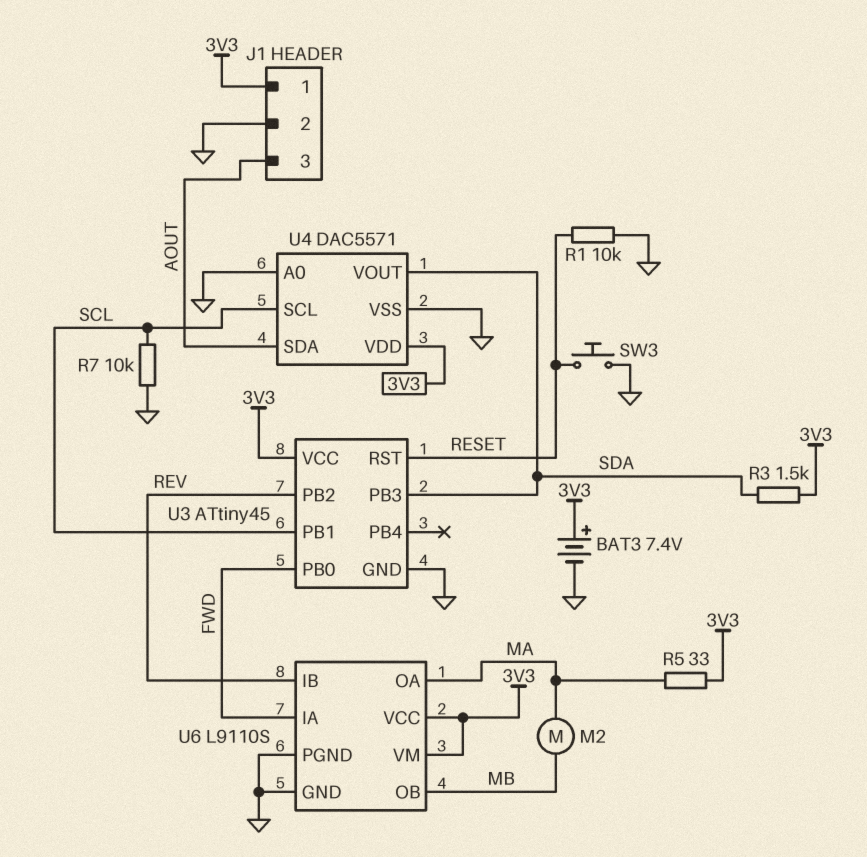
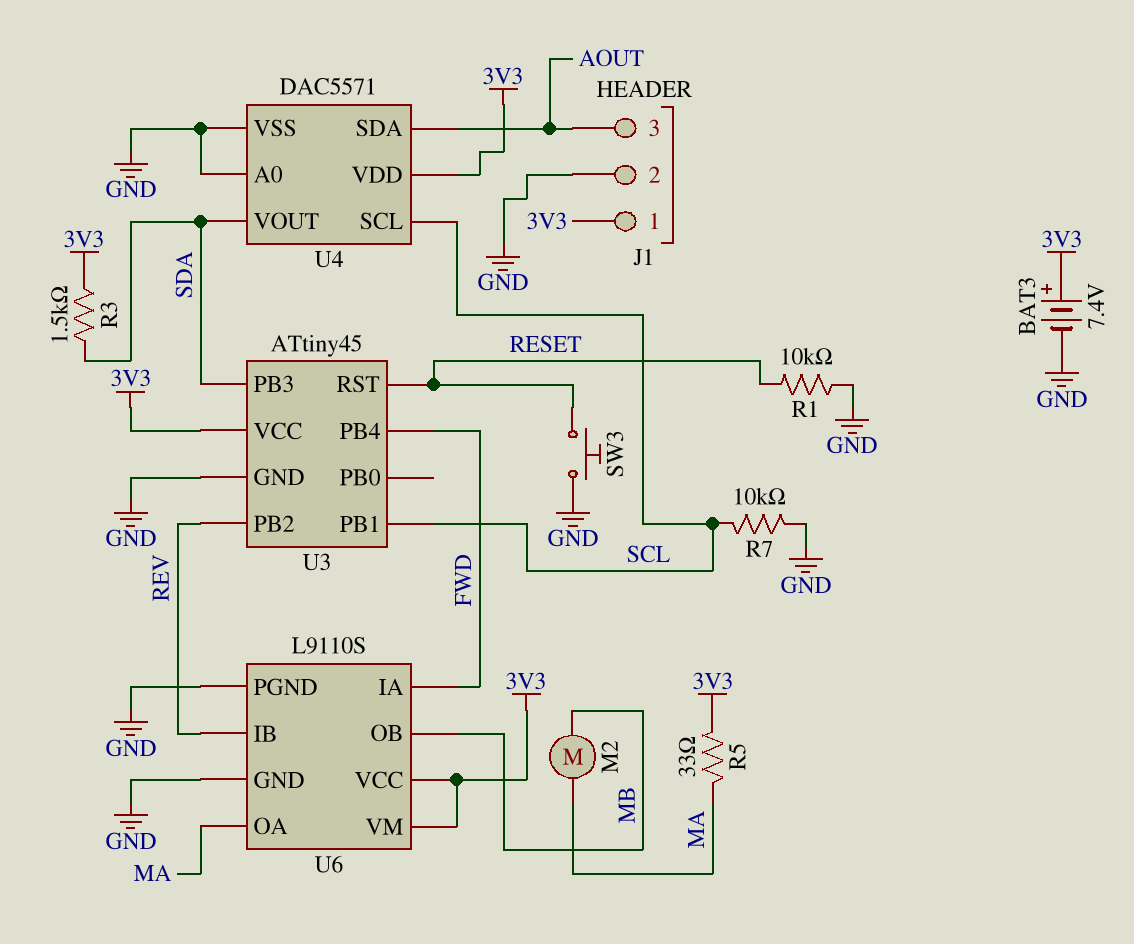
U3 pin PB0: FWD -> none
U3 pin PB4: none -> FWD

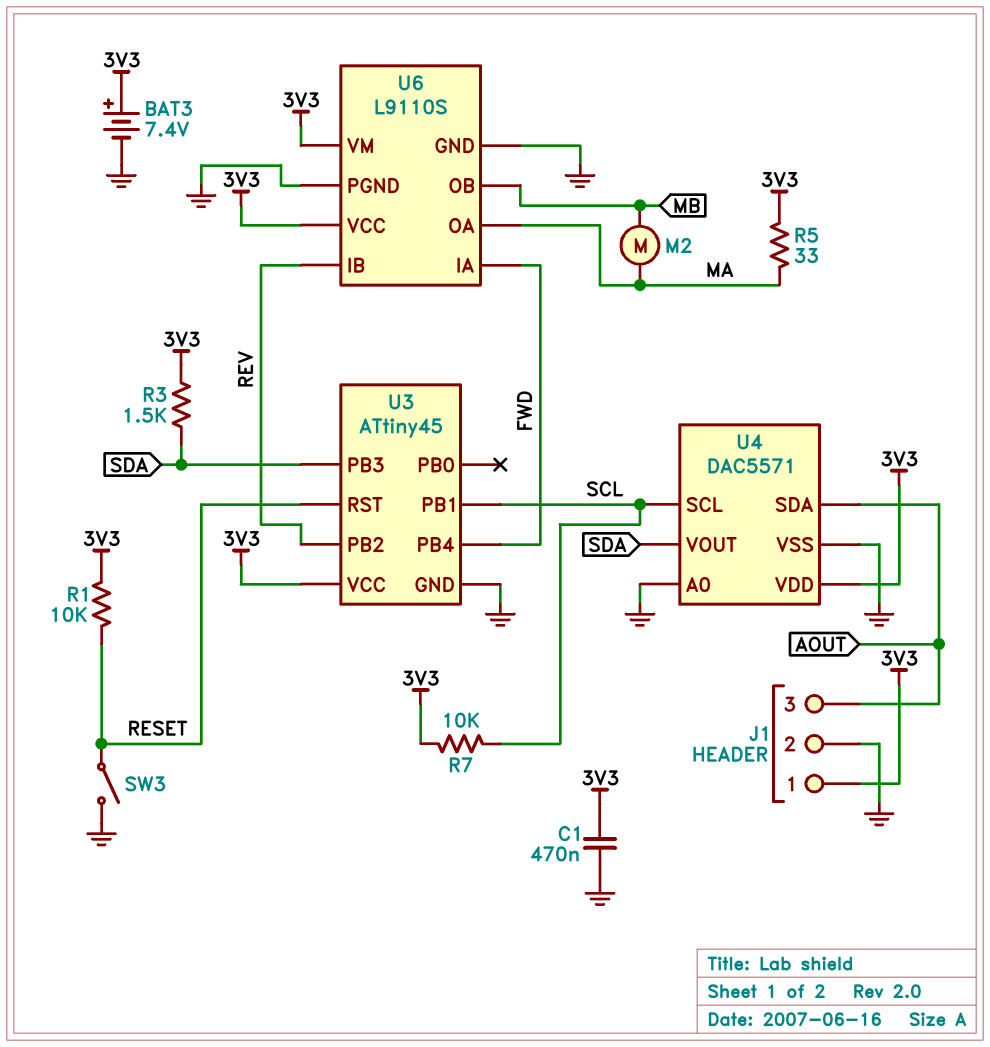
C1: none -> 470nF (3V3, GND)
R1: 10k (GND, RESET) -> 10k (3V3, RESET)
R7: 10k (GND, SCL) -> 10k (3V3, SCL)
SW3: button (GND, RESET) -> switch (GND, RESET)

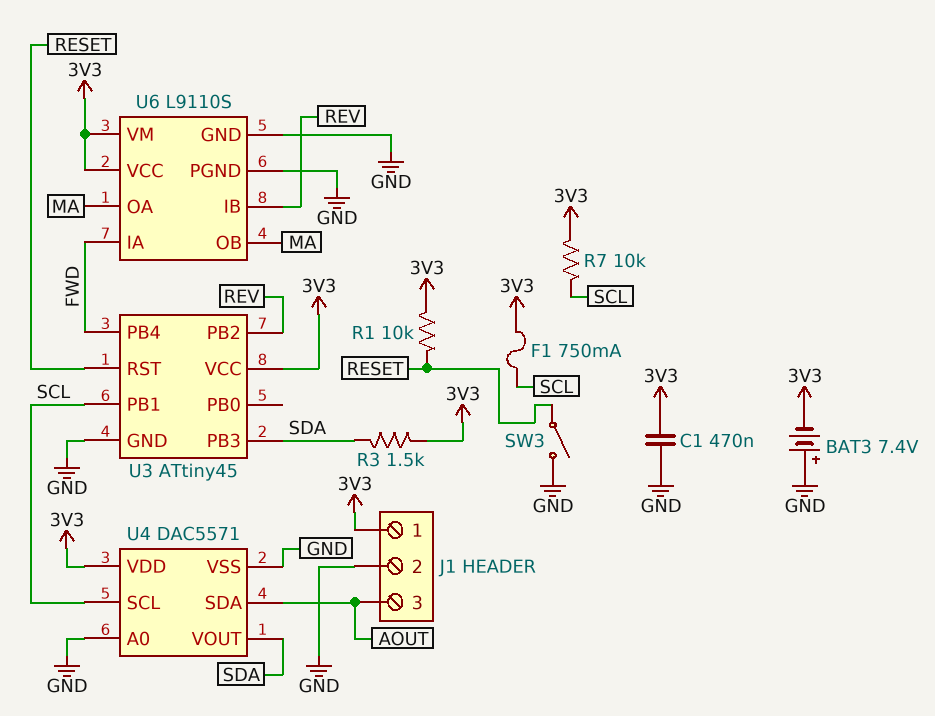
BAT3: 7.4V (plus 3V3, minus GND) -> 7.4V (plus GND, minus 3V3)
F1: none -> 750mA (3V3, SCL)
M2: motor (MA, MB) -> none
R5: 33 (3V3, MA) -> none
U6 pin OB: MB -> MA

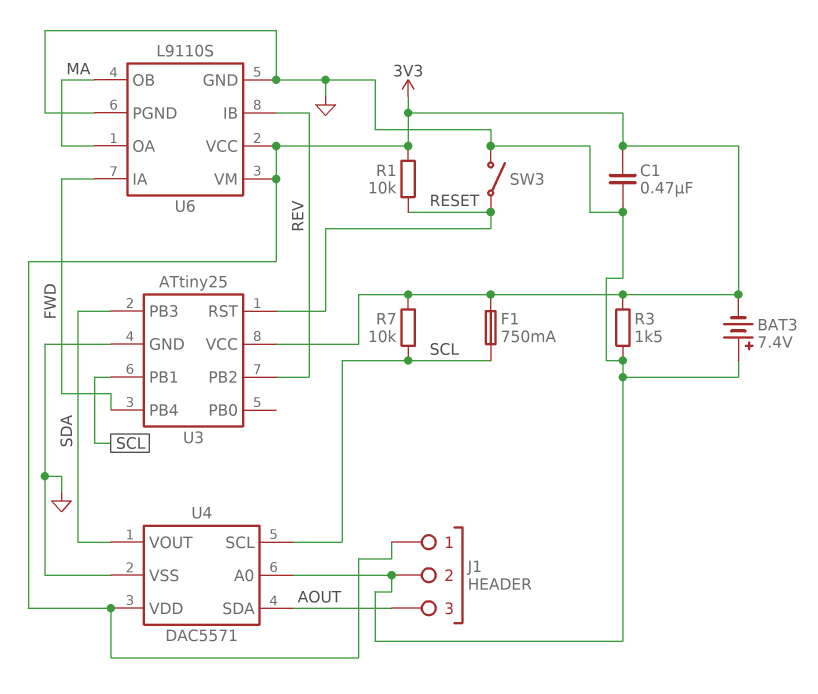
R3: 1.5k (3V3, SDA) -> 1.5k (3V3, GND)
U3: ATtiny45 -> ATtiny25

